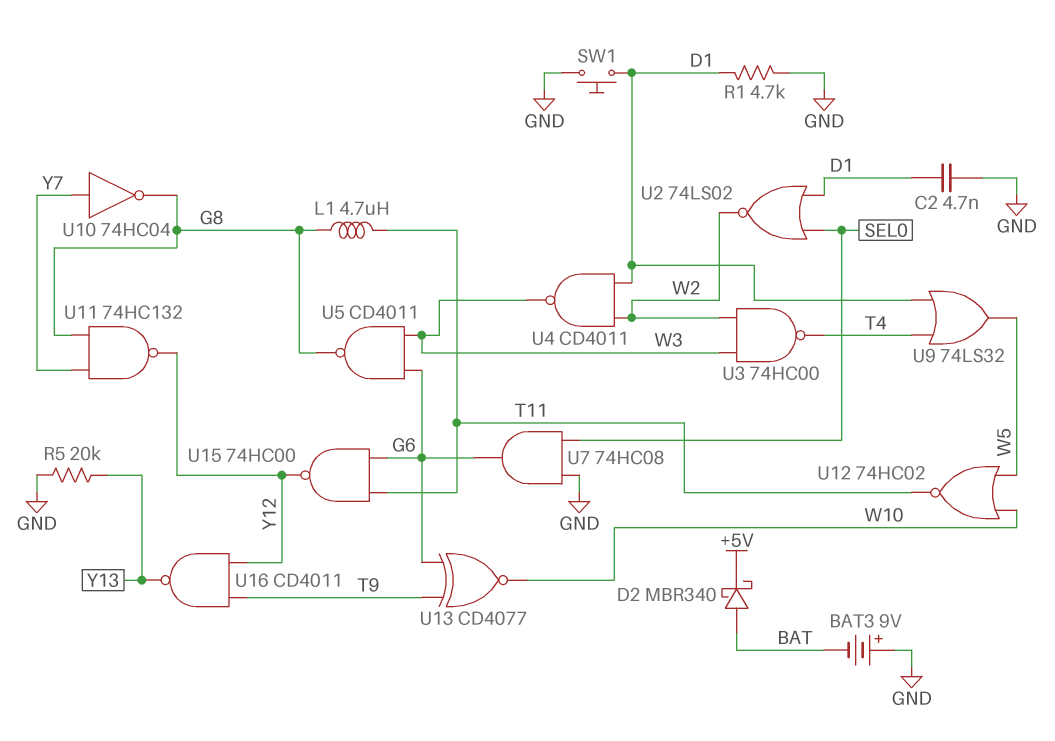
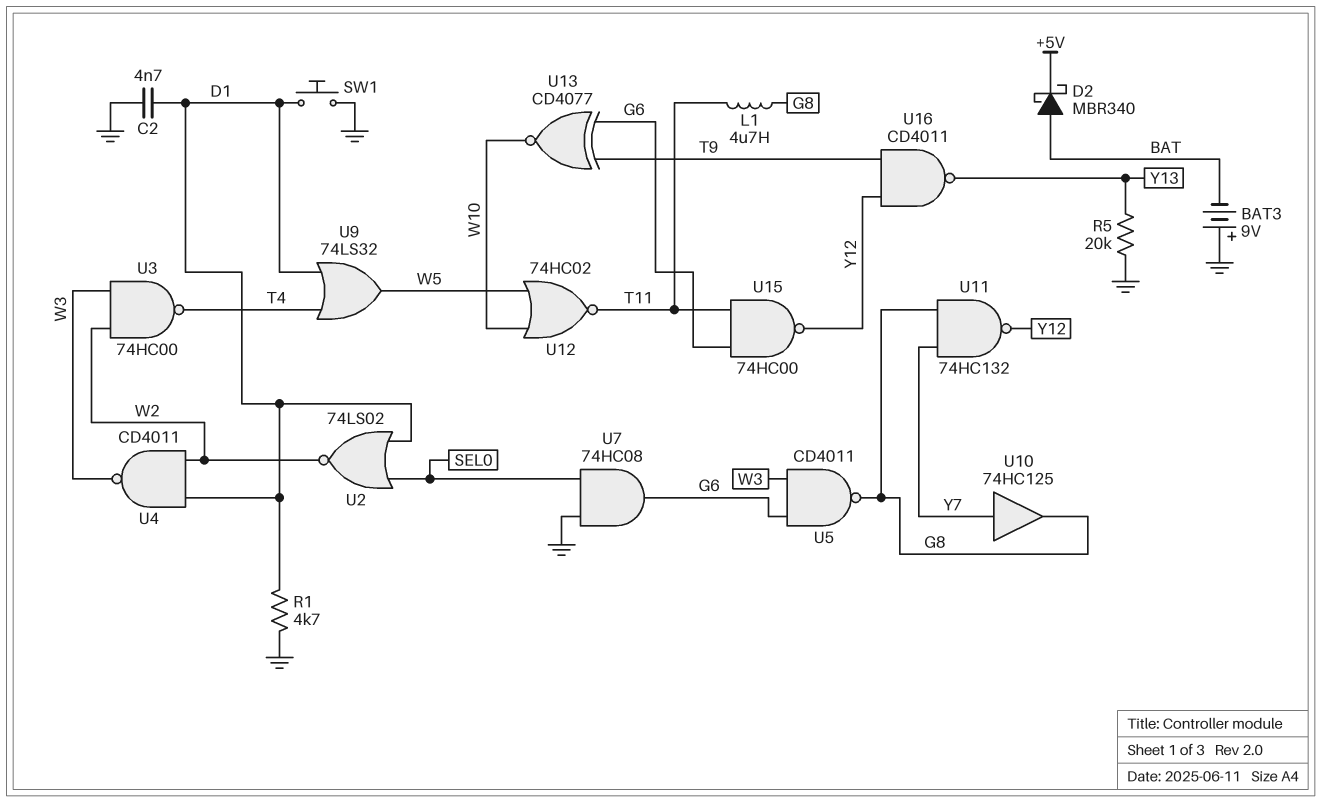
U10: NOT 74HC04 (in Y7, out G8) -> buffer 74HC125 (in Y7, out G8)

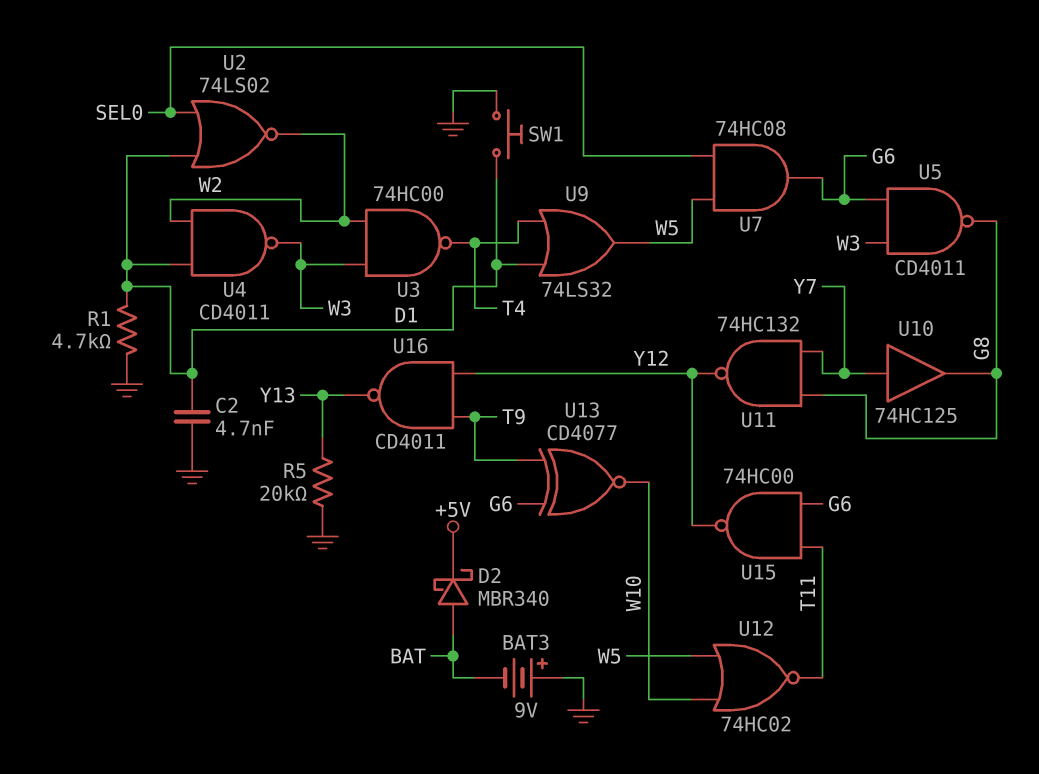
L1: 4.7uH (G8, T11) -> none
U7: AND 74HC08 (in GND, in SEL0, out G6) -> AND 74HC08 (in SEL0, in W5, out G6)

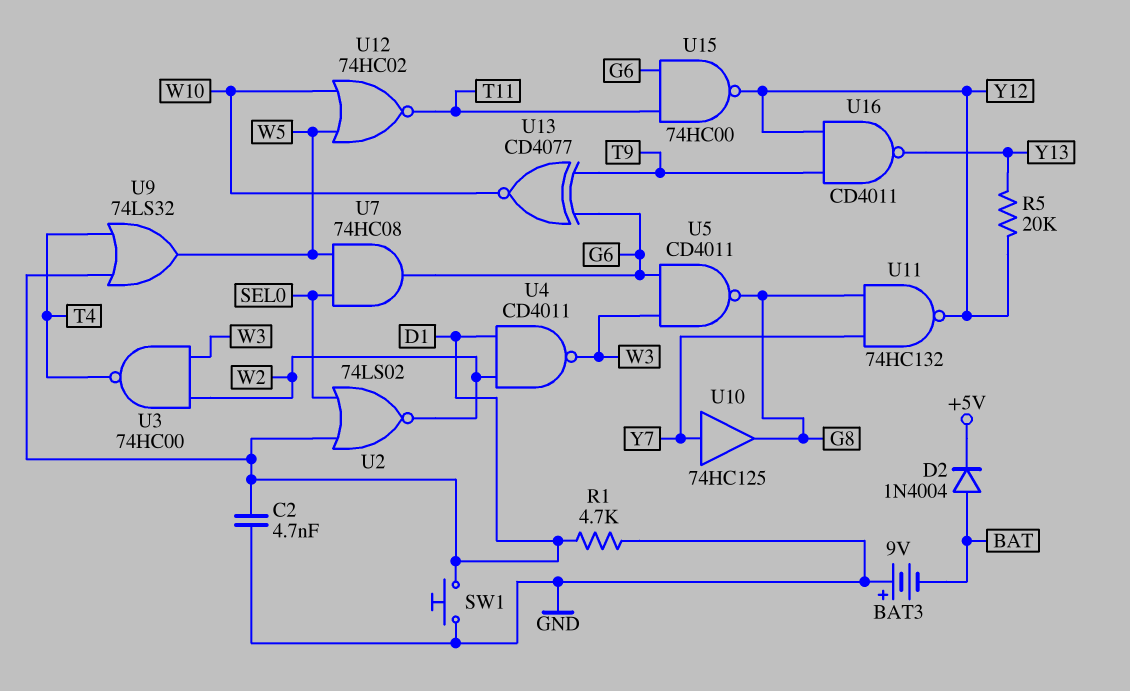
D2: schottky MBR340 (A BAT, K +5V) -> diode 1N4004 (A BAT, K +5V)
R5: 20k (GND, Y13) -> 20k (Y12, Y13)

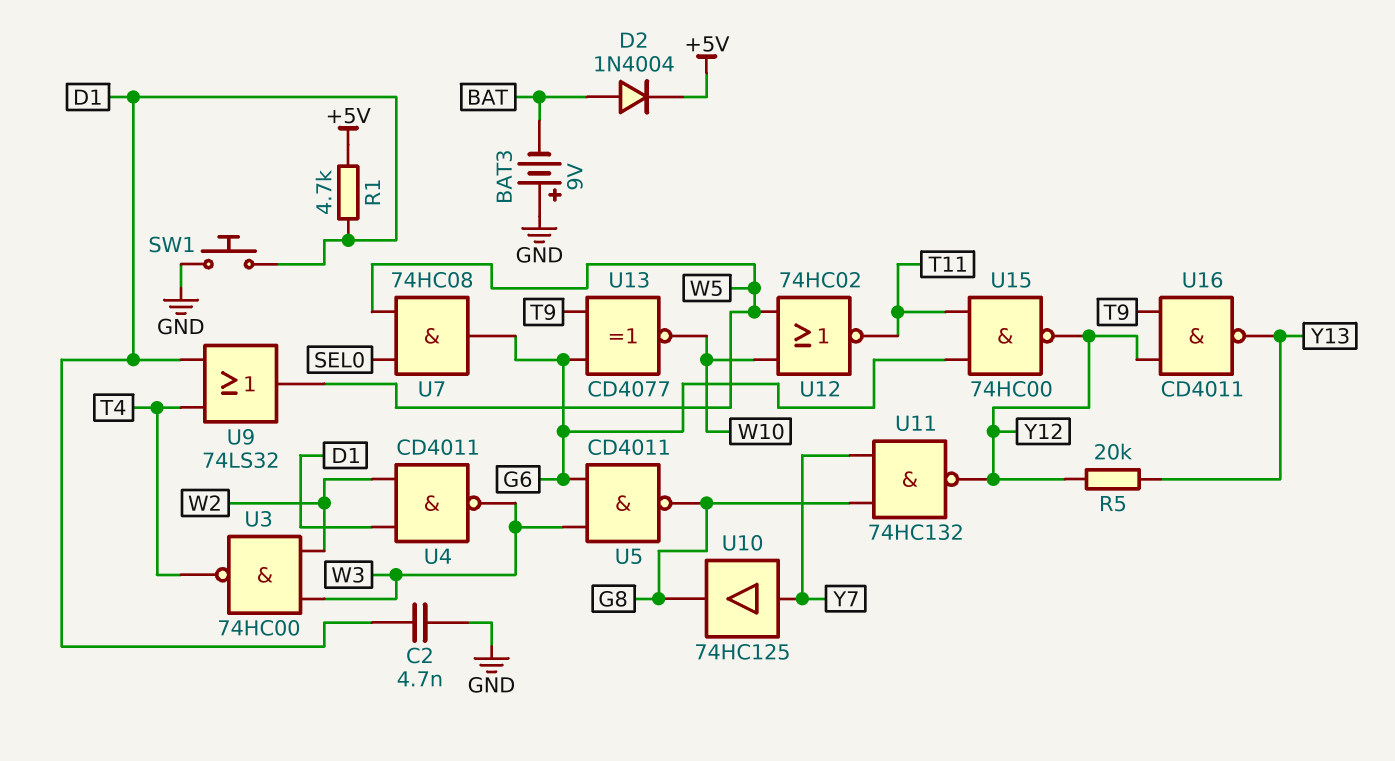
R1: 4.7k (D1, GND) -> 4.7k (+5V, D1)
U2: NOR 74LS02 (in D1, in SEL0, out W2) -> none

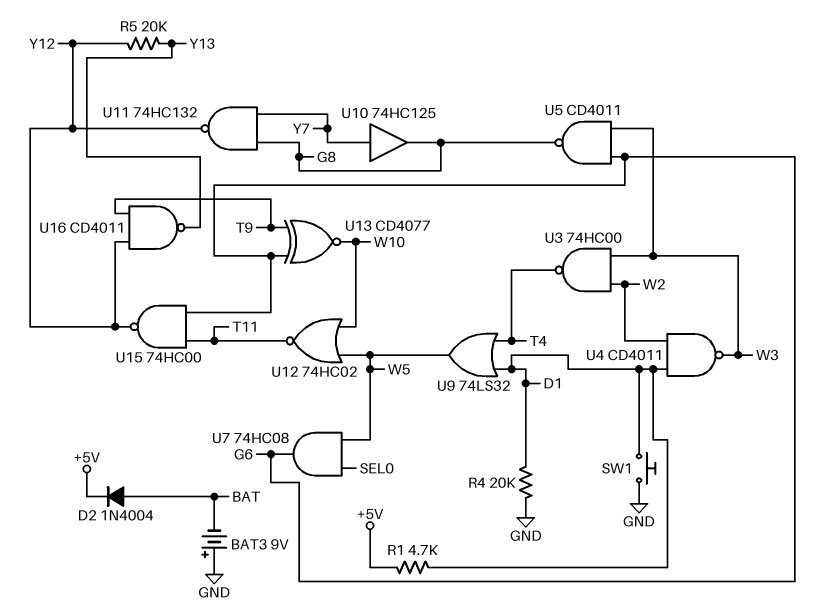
C2: 4.7nF (D1, GND) -> none
R4: none -> 20k (D1, GND)

